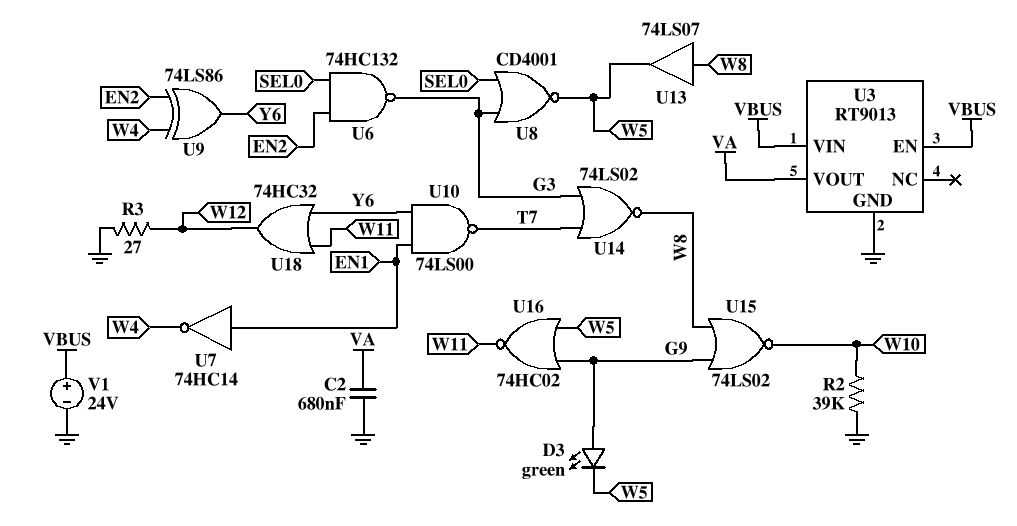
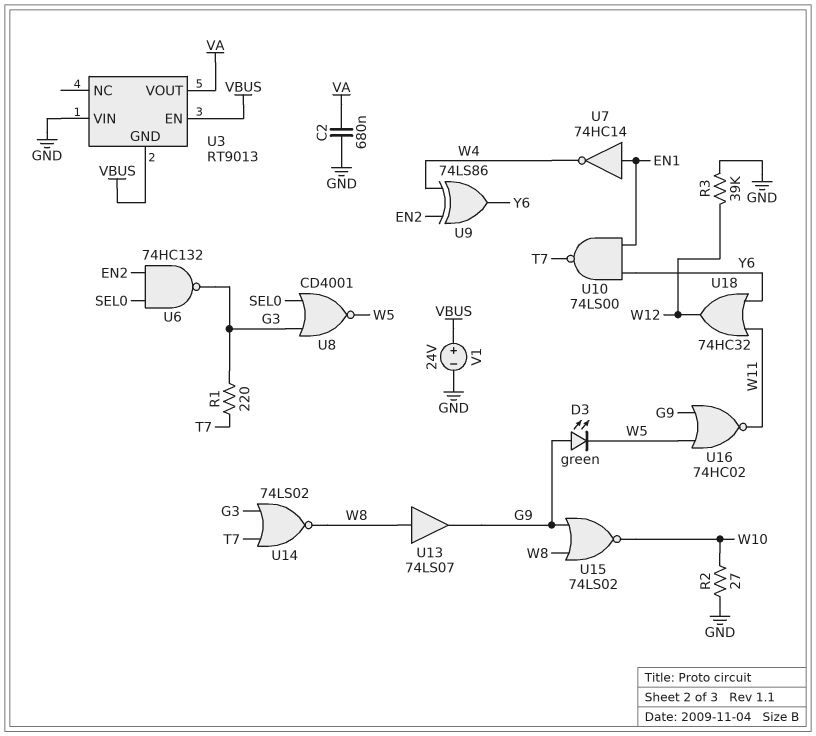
R1: none -> 220 (G3, T7)
R2: 39k (GND, W10) -> 27 (GND, W10)
R3: 27 (GND, W12) -> 39k (GND, W12)
U3 pin GND: GND -> VBUS
U3 pin VIN: VBUS -> GND
U13: buffer 74LS07 (in W8, out W5) -> buffer 74LS07 (in W8, out G9)

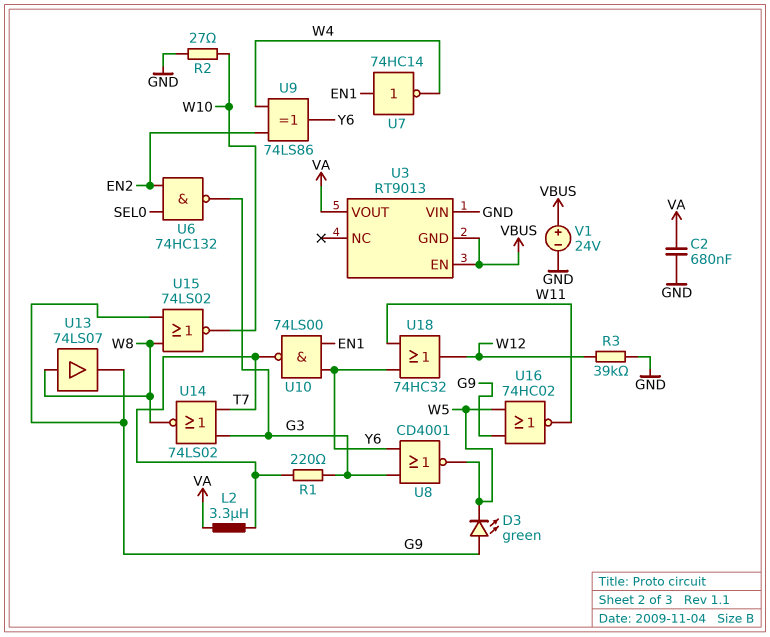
L2: none -> 3.3uH (T7, VA)
U8: NOR CD4001 (in G3, in SEL0, out W5) -> NOR CD4001 (in G3, in Y6, out W5)

